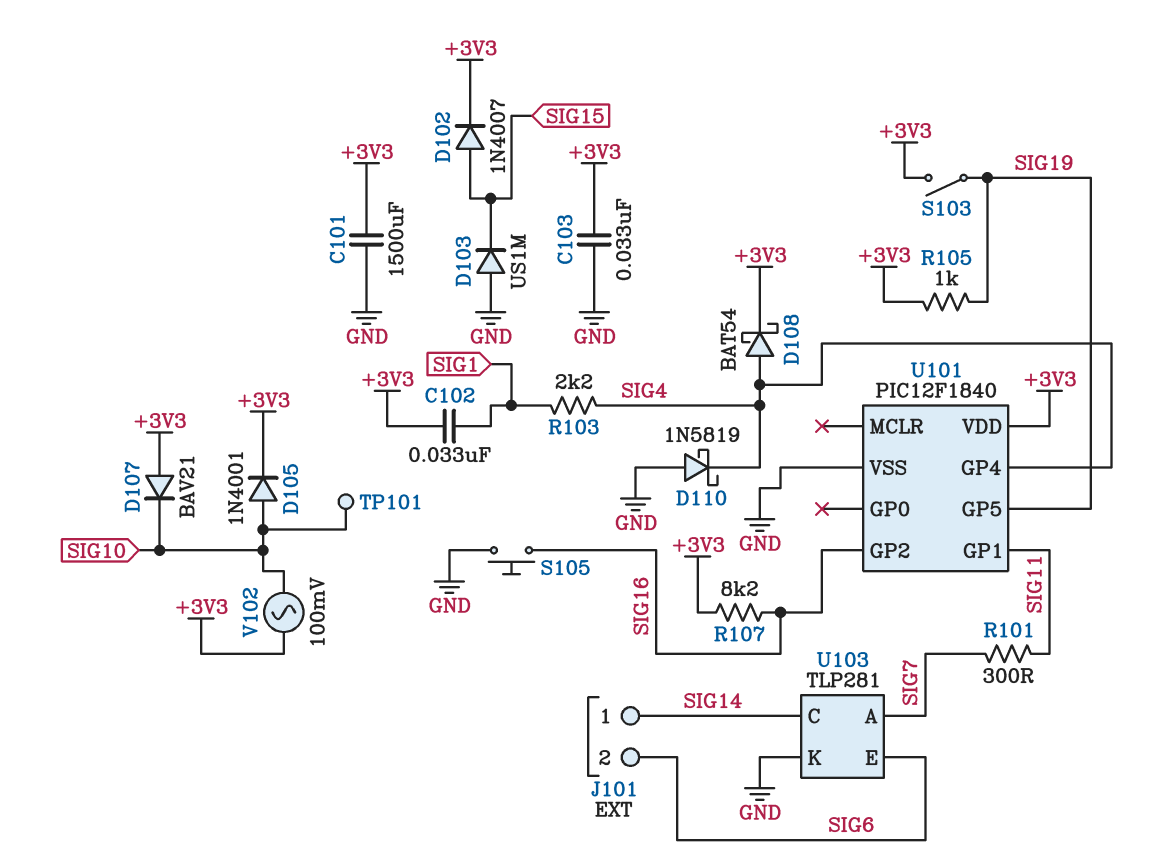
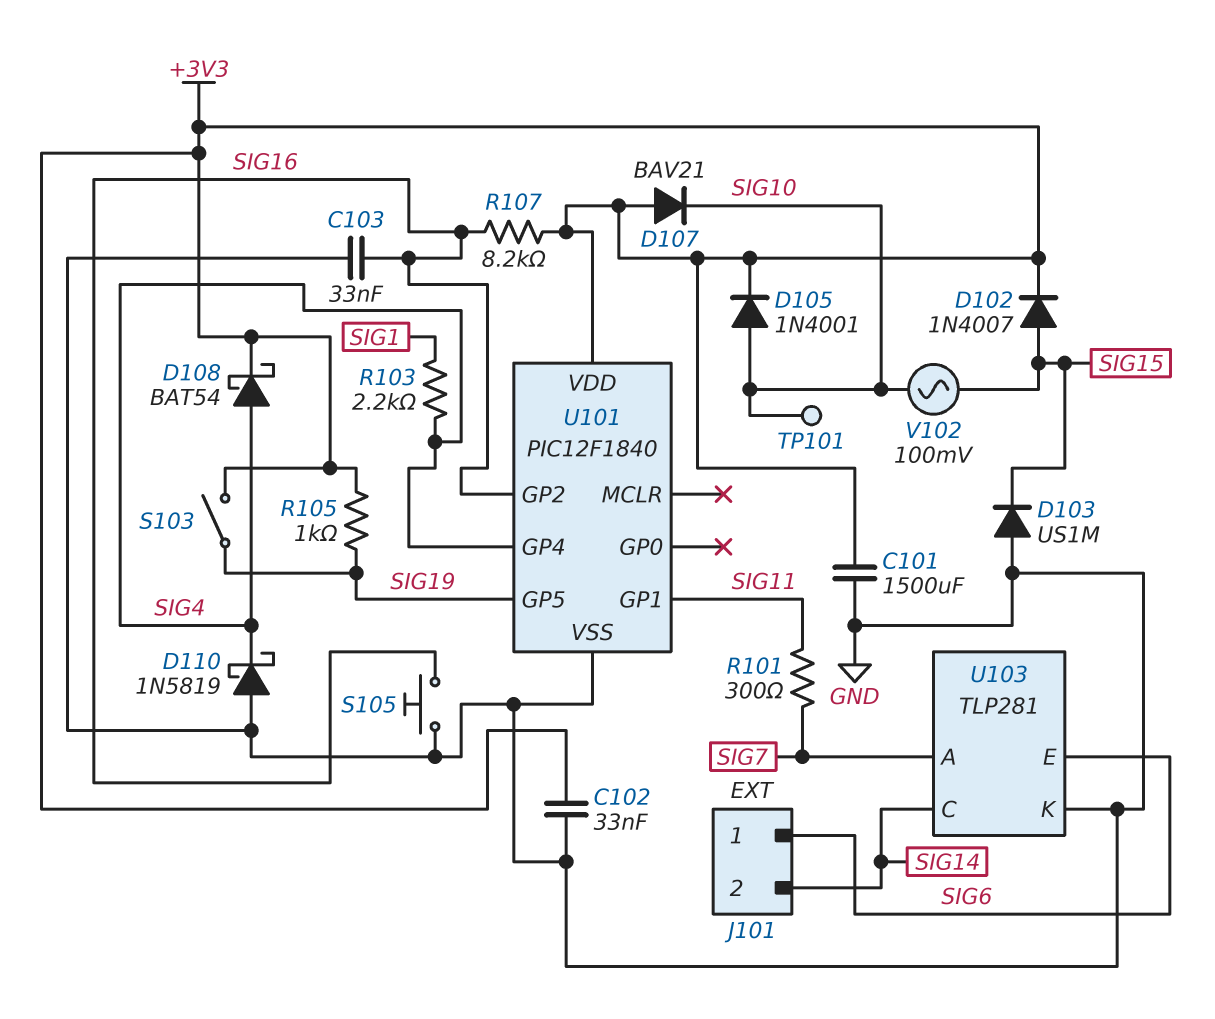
C102: 33nF (+3V3, SIG1) -> 33nF (+3V3, GND)
C103: 33nF (+3V3, GND) -> 33nF (GND, SIG16)
J101 pin 1: SIG14 -> SIG6
J101 pin 2: SIG6 -> SIG14
V102: AC 100mV (+3V3, SIG10) -> AC 100mV (SIG10, SIG15)

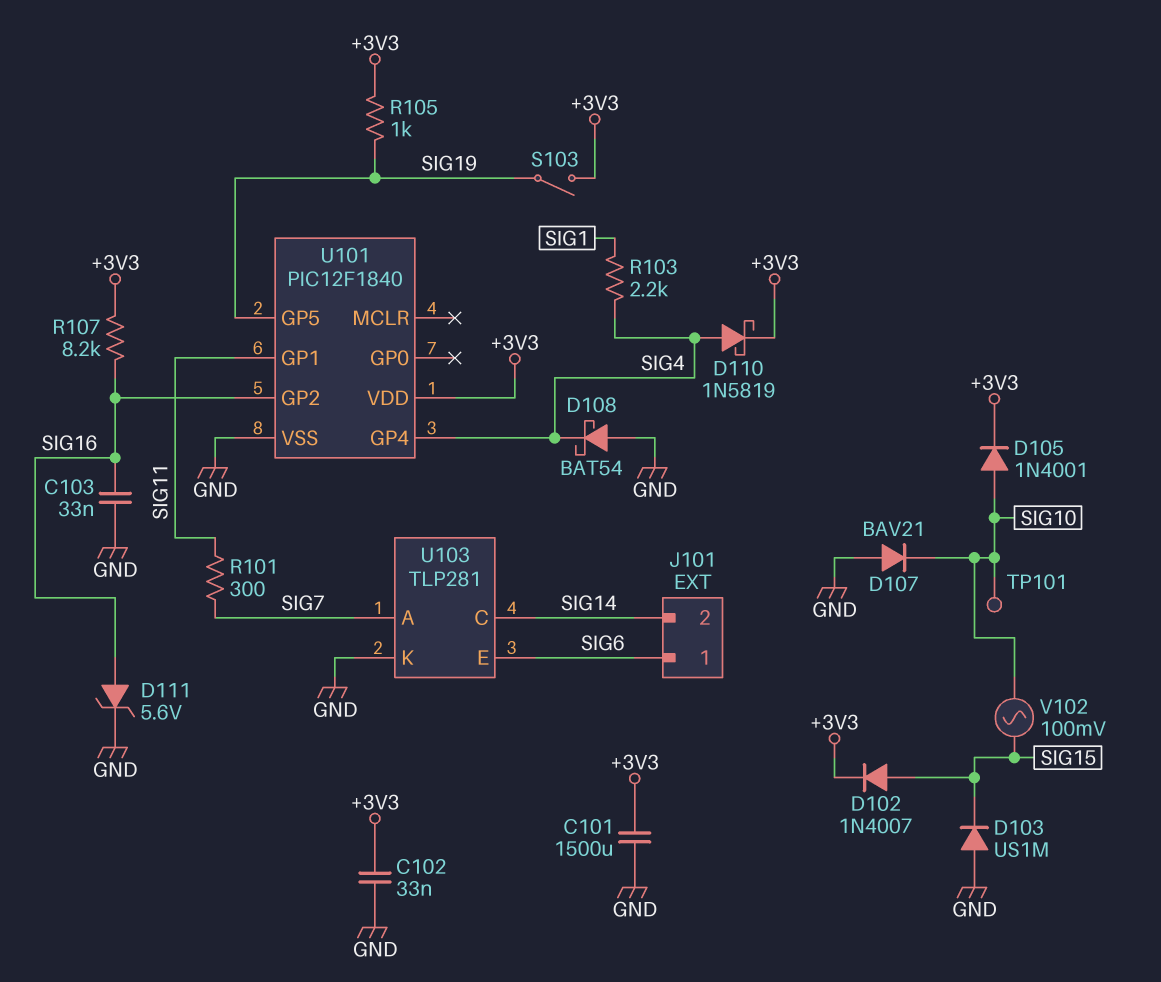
D107: diode BAV21 (A +3V3, K SIG10) -> diode BAV21 (A GND, K SIG10)
D108: schottky BAT54 (A SIG4, K +3V3) -> schottky BAT54 (A GND, K SIG4)
D110: schottky 1N5819 (A GND, K SIG4) -> schottky 1N5819 (A SIG4, K +3V3)
D111: none -> zener 5.6V (A SIG16, K GND)
S105: button (GND, SIG16) -> none

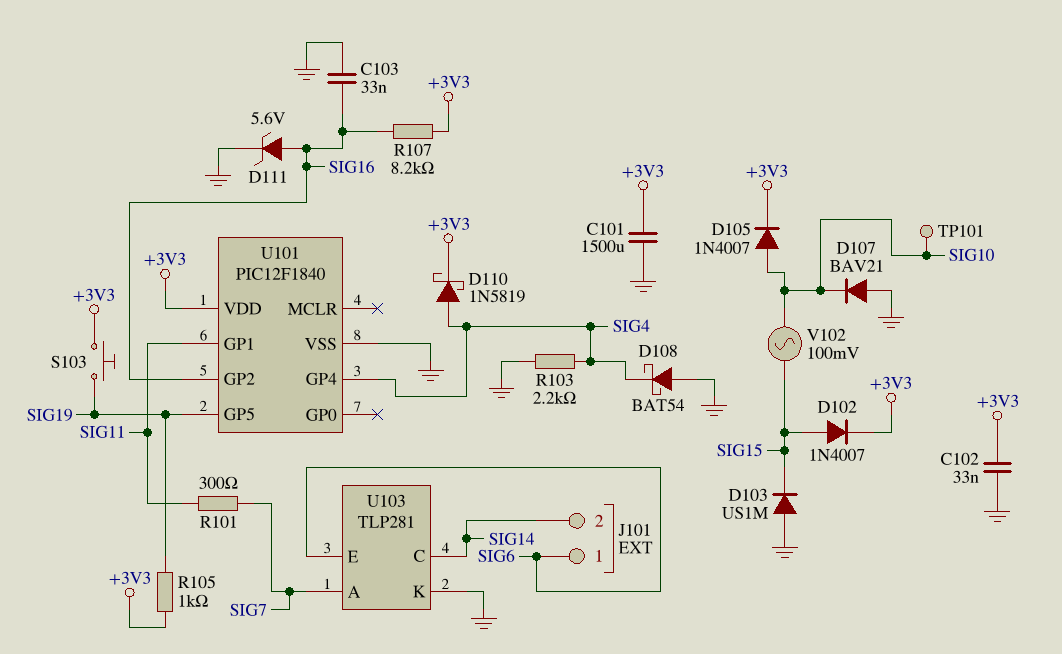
D105: diode 1N4001 (A SIG10, K +3V3) -> diode 1N4007 (A SIG10, K +3V3)
R103: 2.2k (SIG1, SIG4) -> 2.2k (GND, SIG4)
S103: switch (+3V3, SIG19) -> button (+3V3, SIG19)

